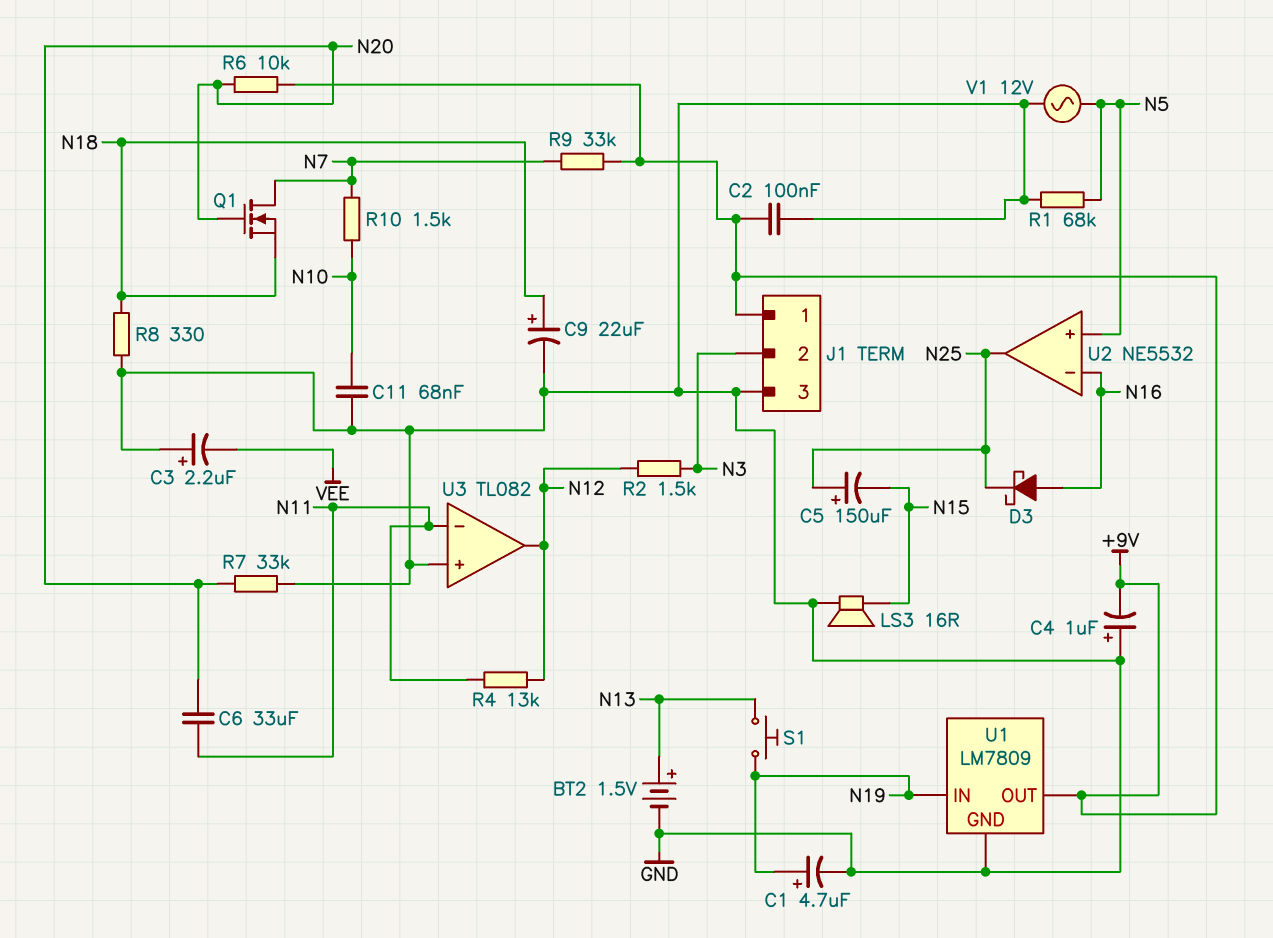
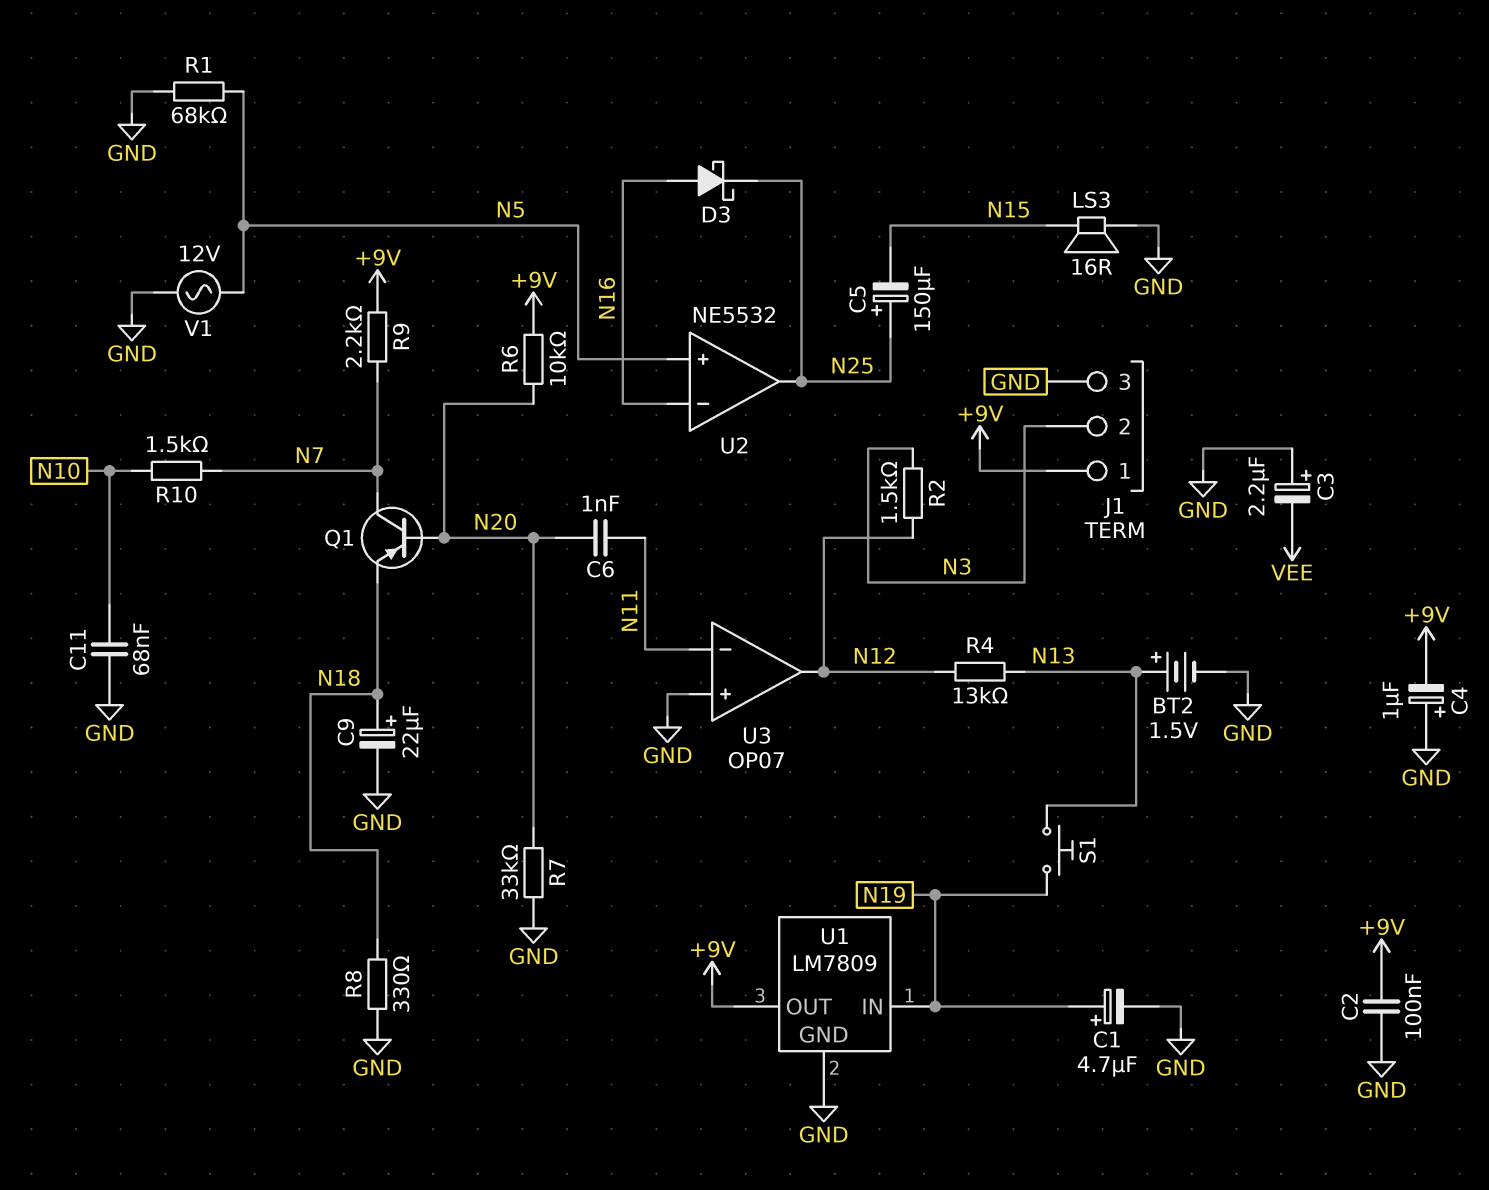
C6: 33uF (N11, N20) -> 1nF (N11, N20)
Q1: NMOS (G N20, D N7, S N18) -> PNP (B N20, C N7, E N18)
R4: 13k (N11, N12) -> 13k (N12, N13)
R9: 33k (+9V, N7) -> 2.2k (+9V, N7)
U3: TL082 -> OP07

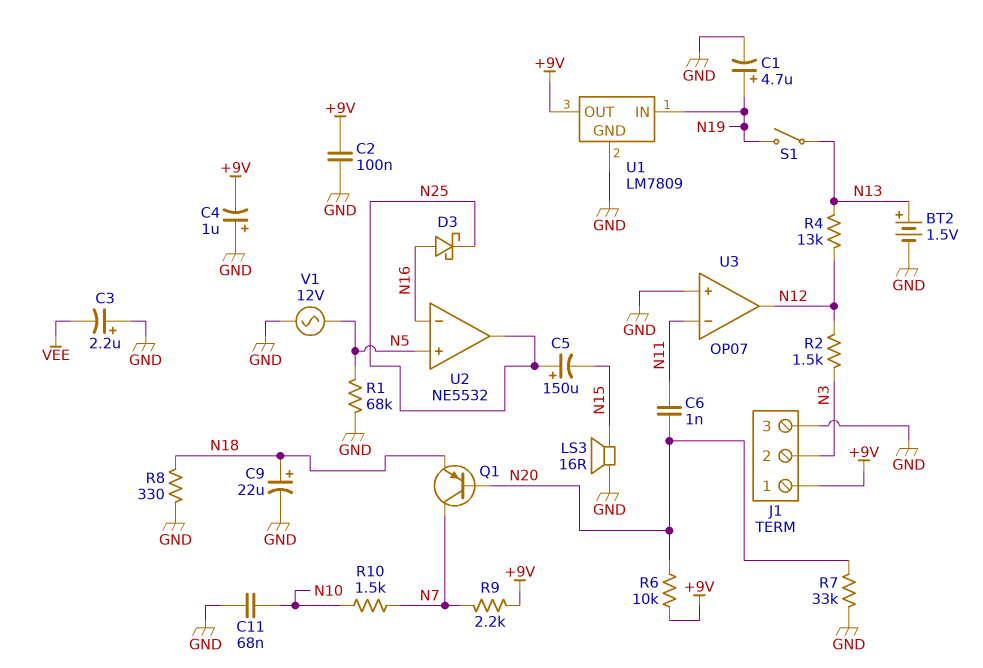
S1: button (N13, N19) -> switch (N13, N19)

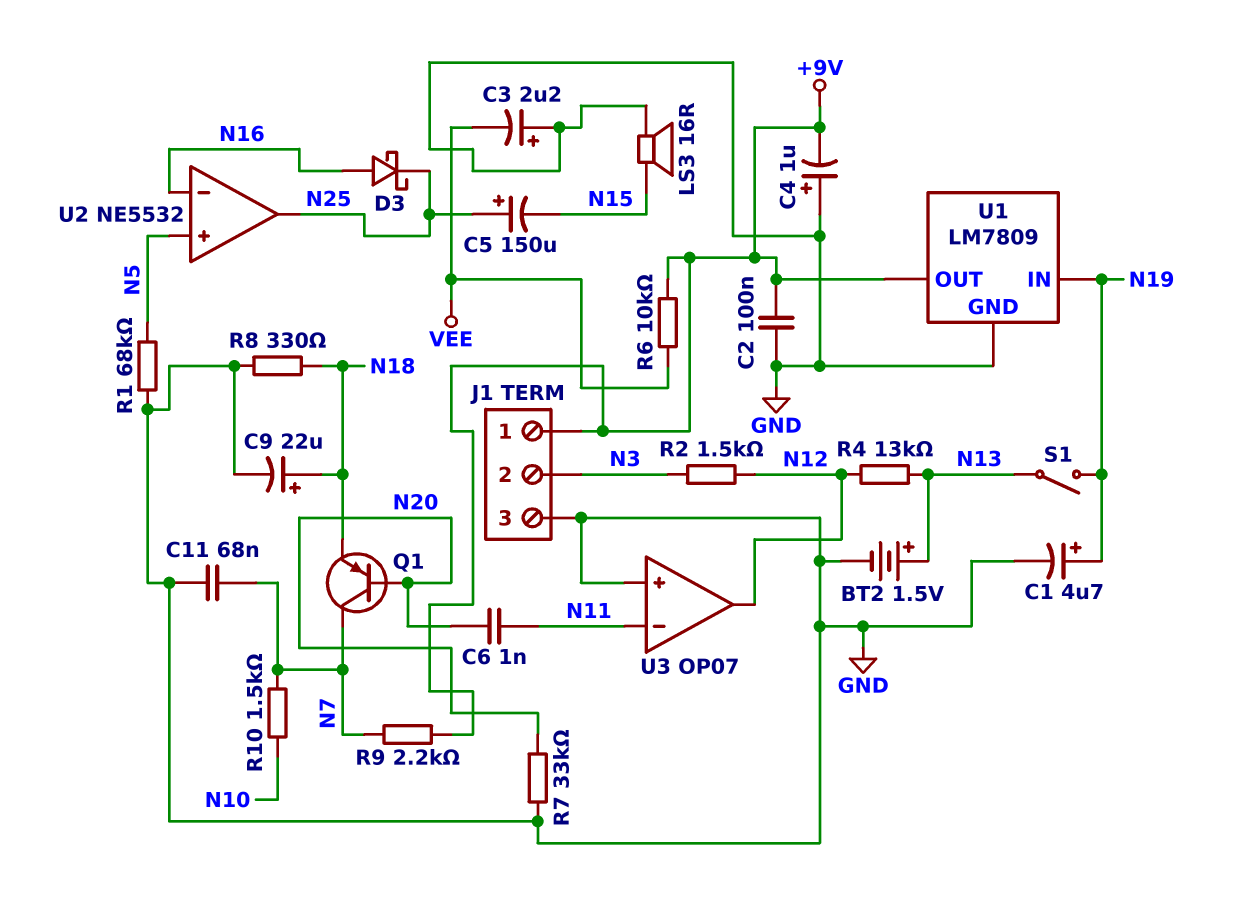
C11: 68nF (GND, N10) -> 68nF (GND, N7)
R6: 10k (+9V, N20) -> 10k (+9V, VEE)
V1: AC 12V (GND, N5) -> none

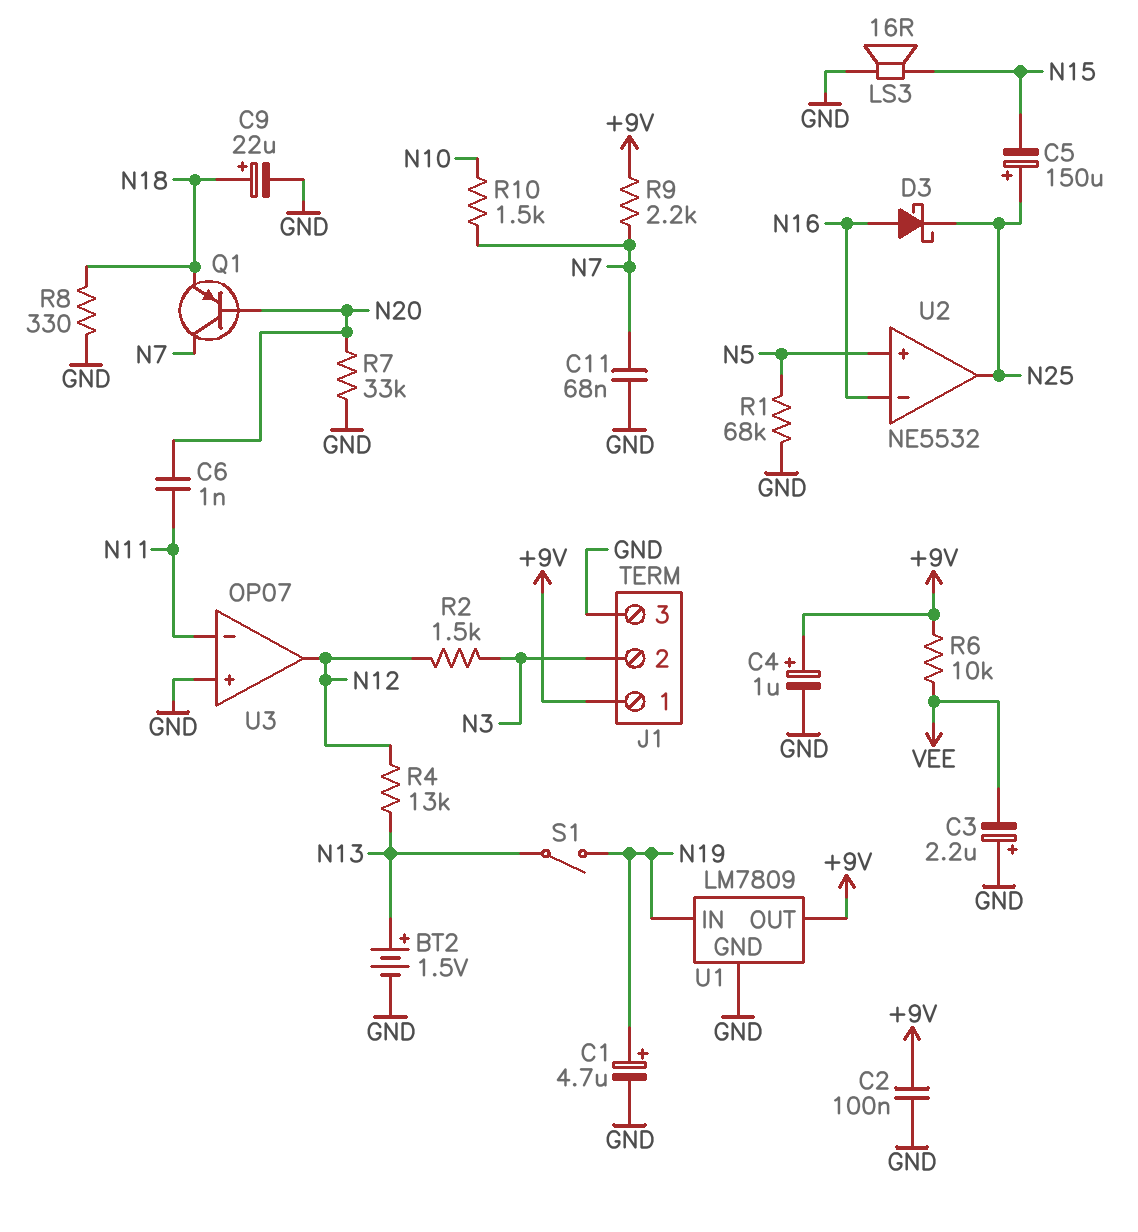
C4: 1uF (plus GND, minus +9V) -> 1uF (plus +9V, minus GND)

